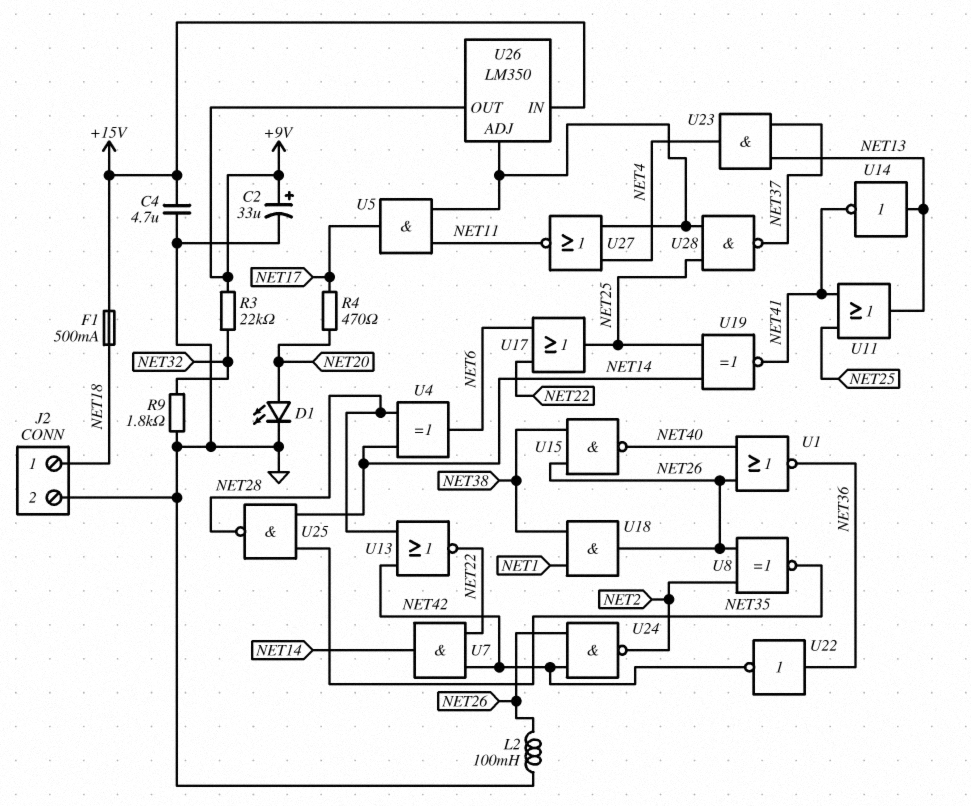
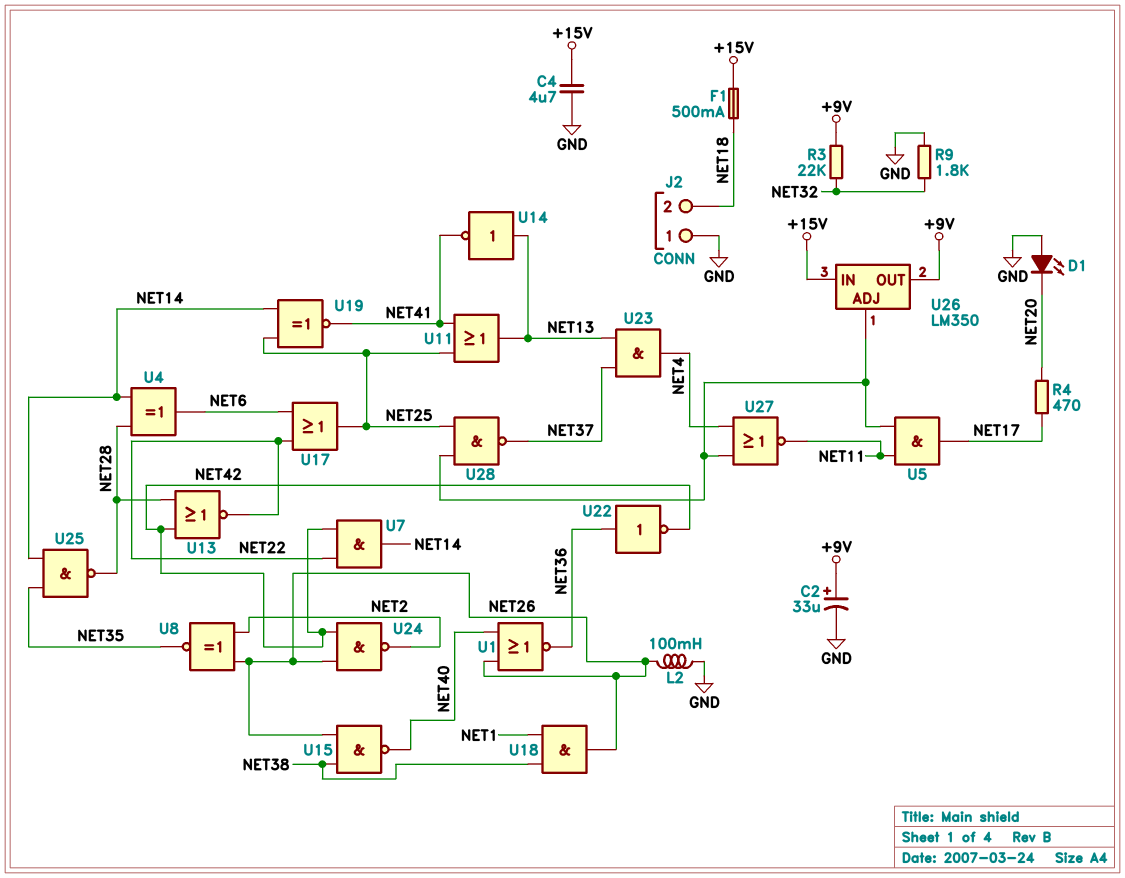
D1: LED (A NET20, K GND) -> LED (A GND, K NET20)
J2 pin 1: NET18 -> GND
J2 pin 2: GND -> NET18

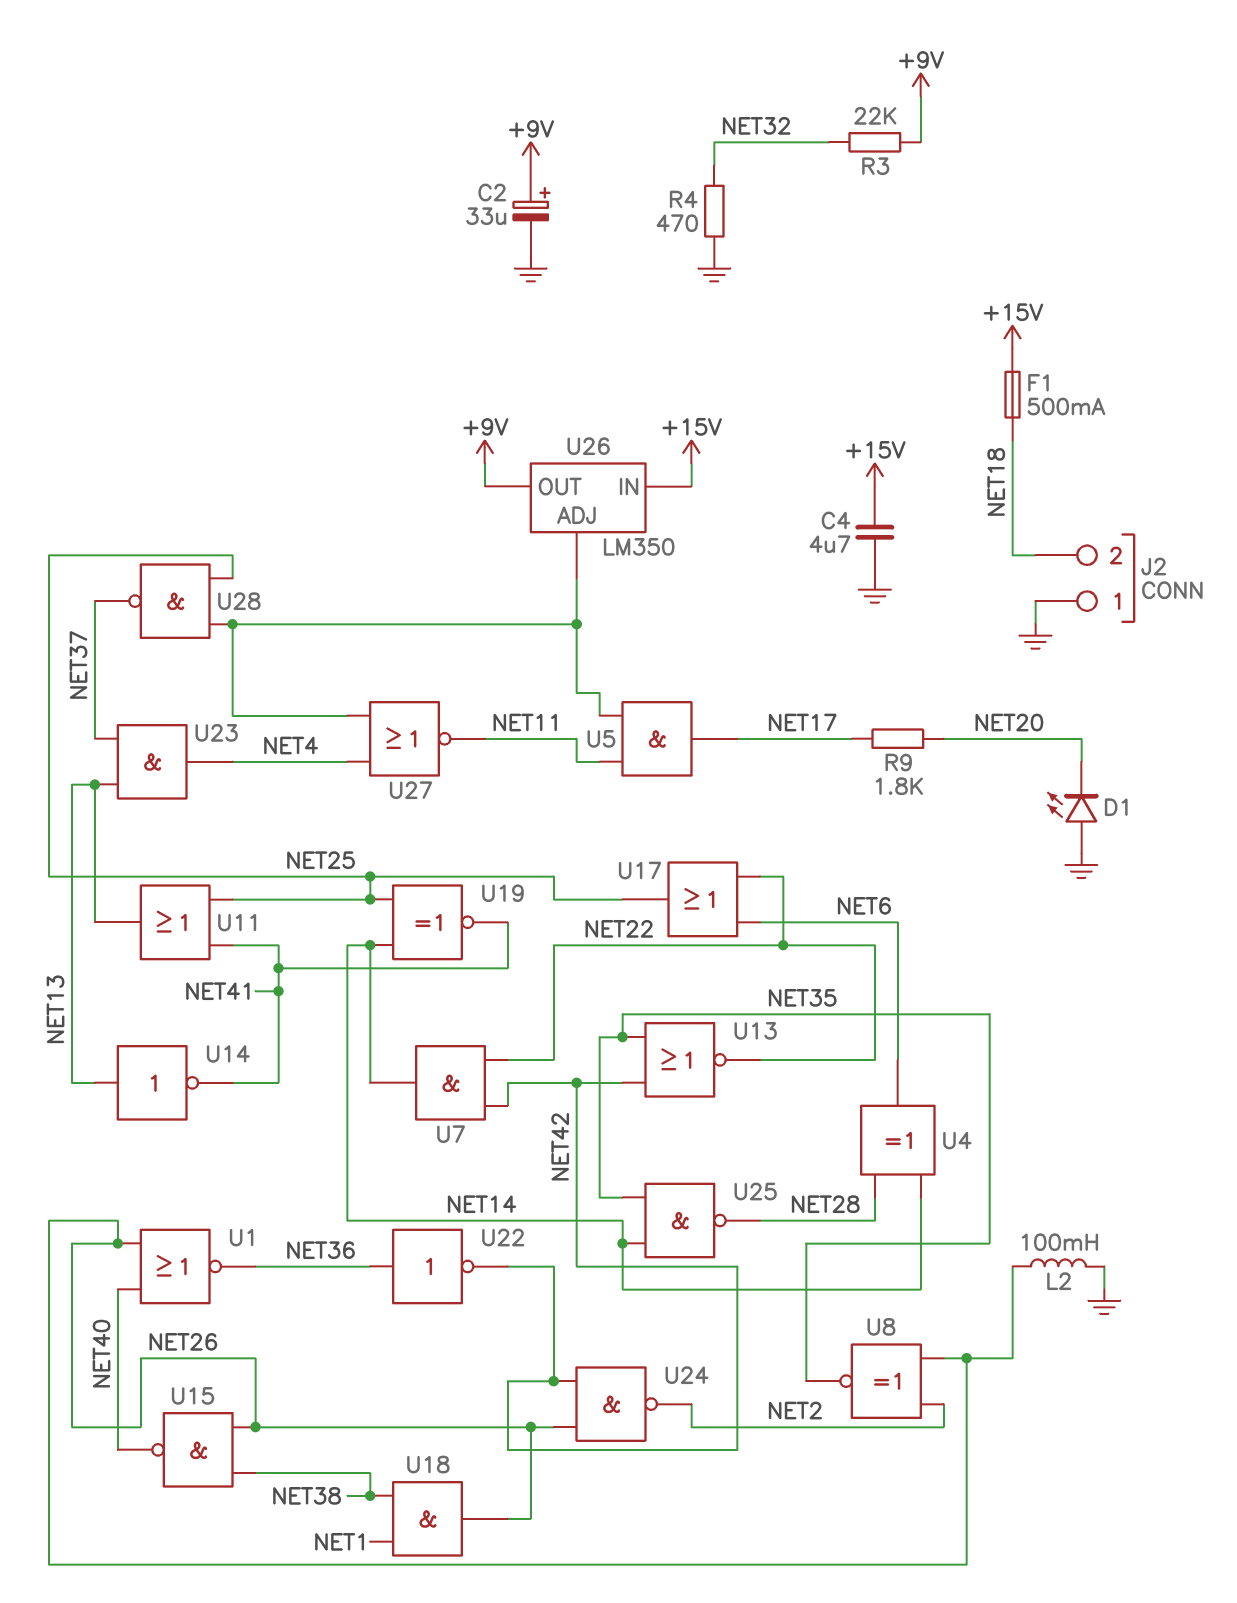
R4: 470 (NET17, NET20) -> 470 (GND, NET32)
R9: 1.8k (GND, NET32) -> 1.8k (NET17, NET20)
U13: NOR (in NET28, in NET42, out NET22) -> NOR (in NET35, in NET42, out NET22)

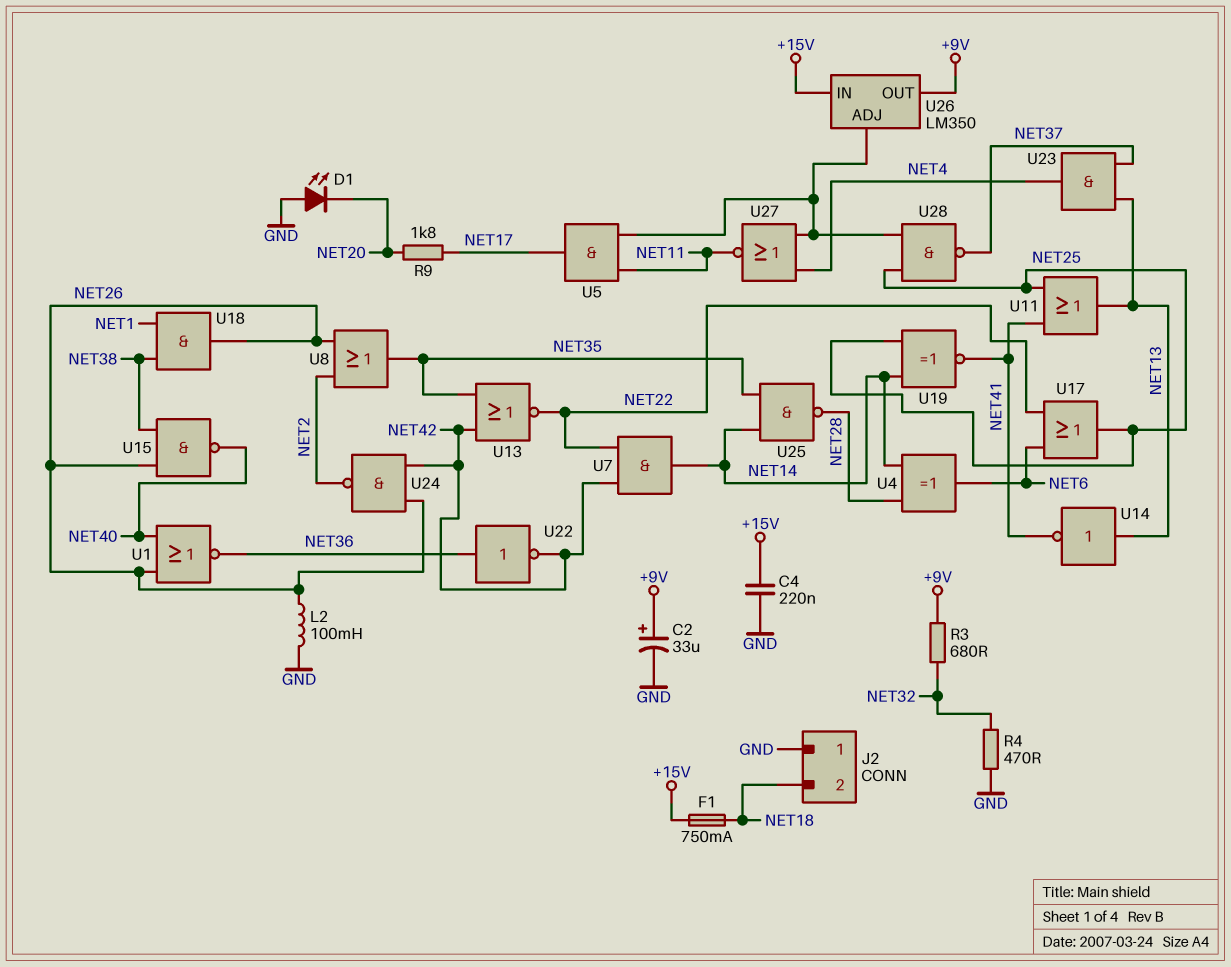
C4: 4.7uF (+15V, GND) -> 220nF (+15V, GND)
F1: 500mA (+15V, NET18) -> 750mA (+15V, NET18)
R3: 22k (+9V, NET32) -> 680 (+9V, NET32)
U8: XNOR (in NET2, in NET26, out NET35) -> OR (in NET2, in NET26, out NET35)

